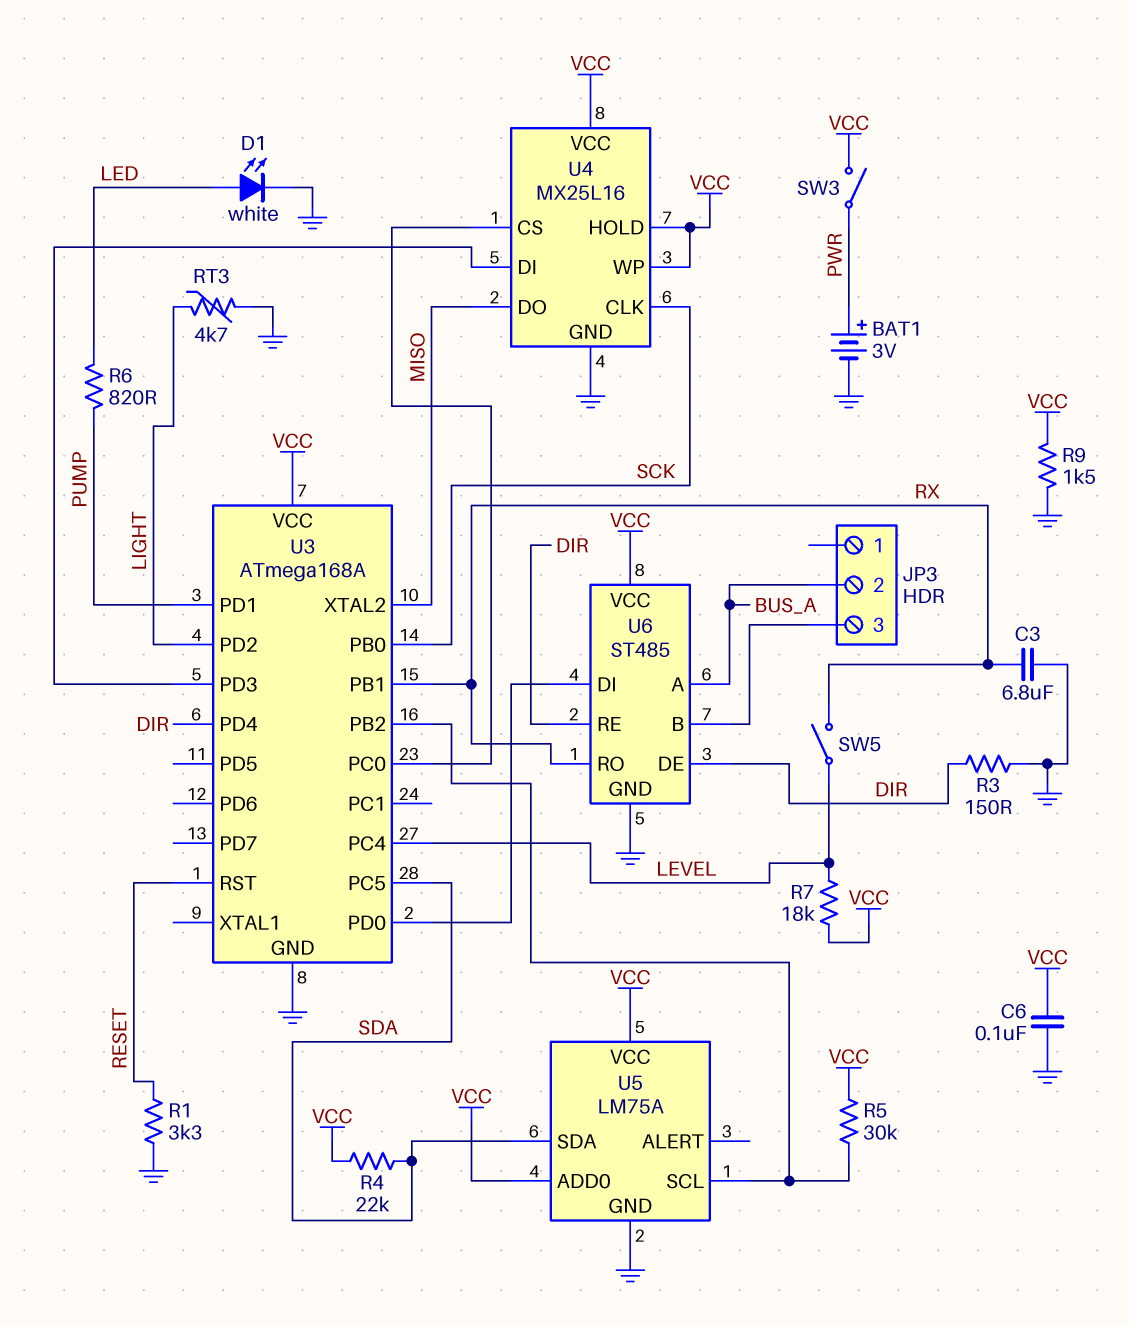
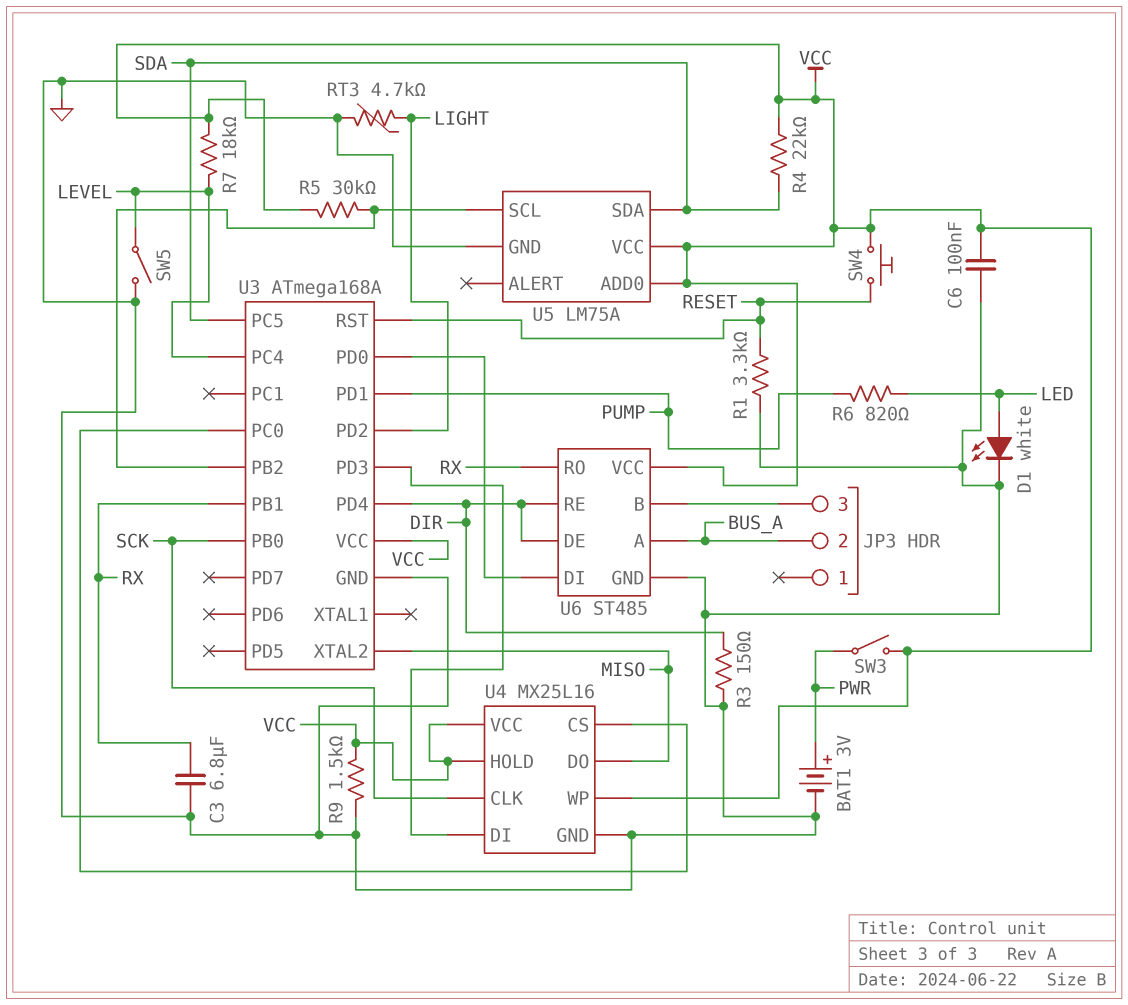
SW4: none -> button (RESET, VCC)
SW5: switch (LEVEL, RX) -> switch (GND, LEVEL)

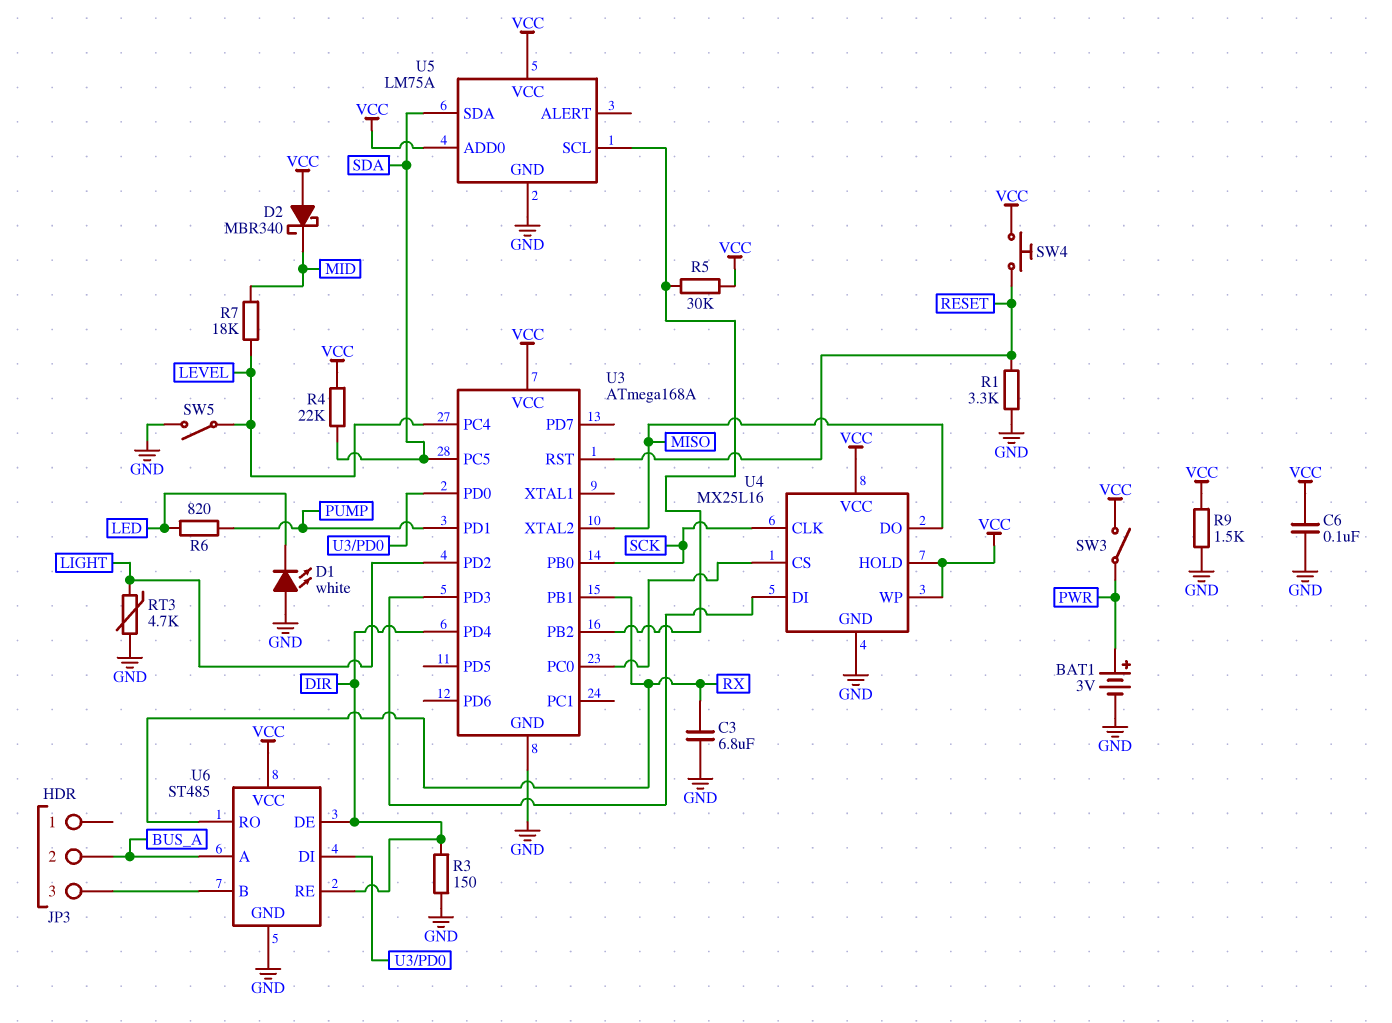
D1: LED white (A LED, K GND) -> LED white (A GND, K LED)
D2: none -> schottky MBR340 (A VCC, K MID)
R7: 18k (LEVEL, VCC) -> 18k (LEVEL, MID)

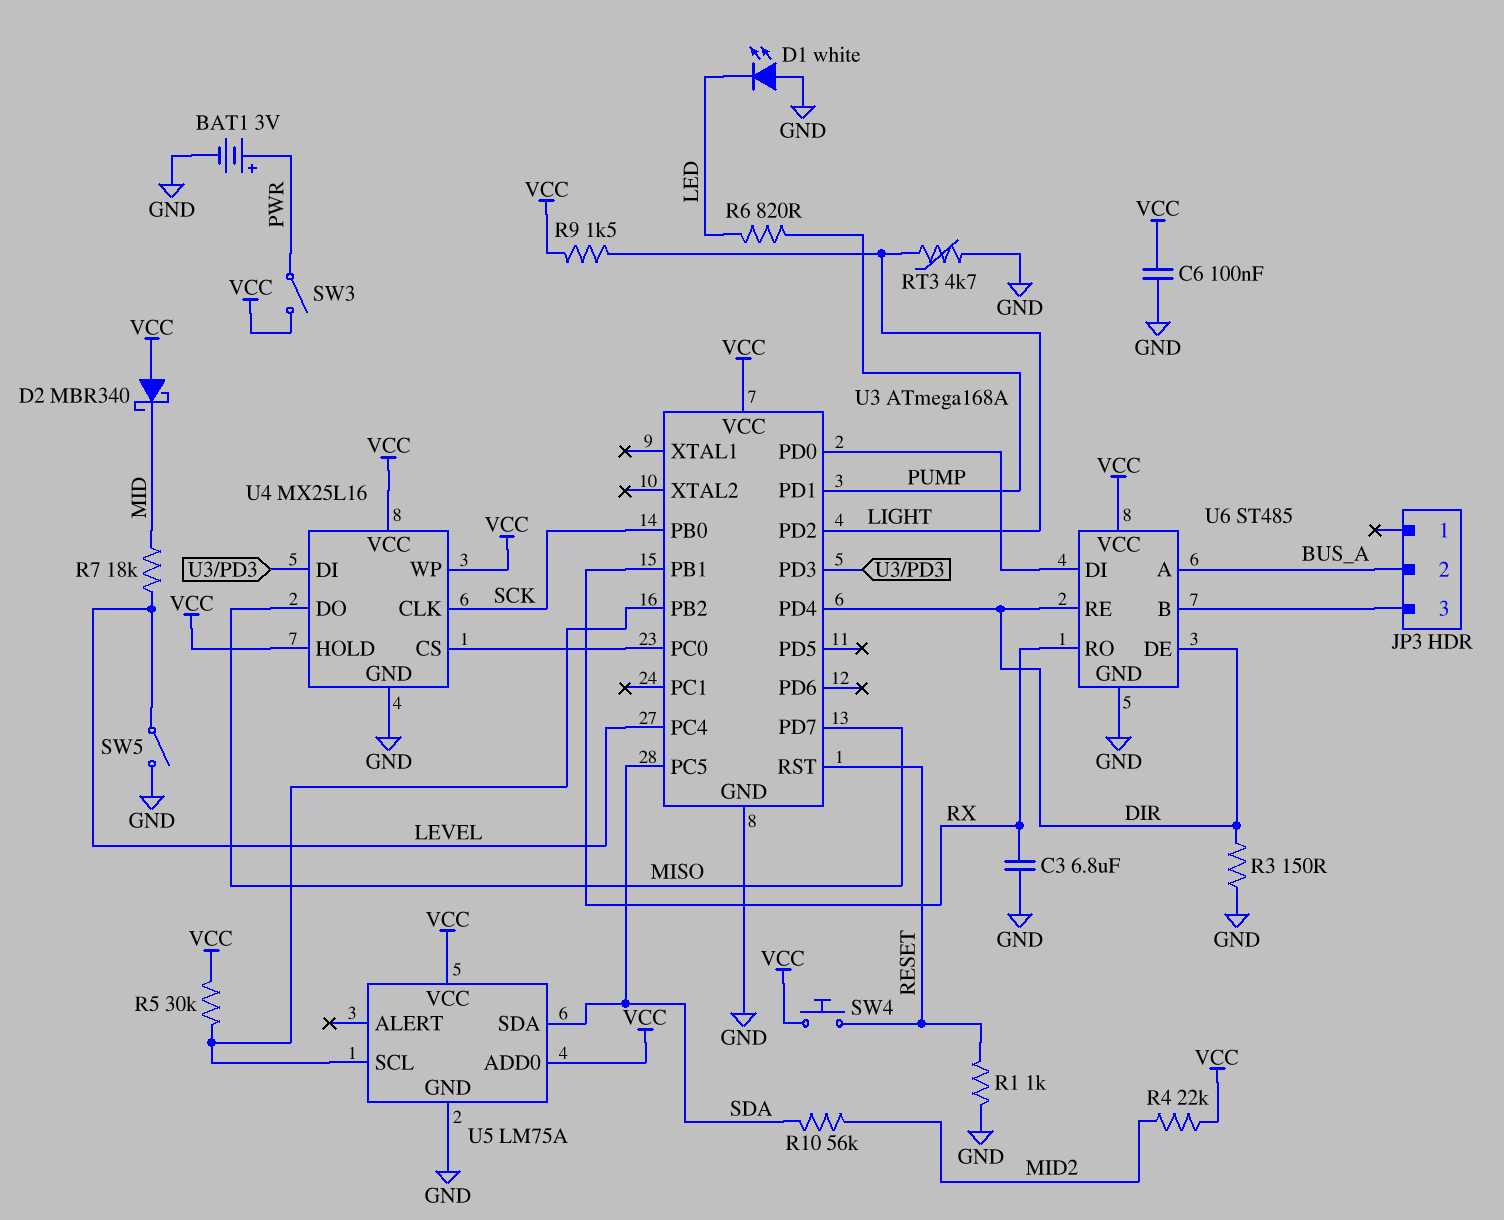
R1: 3.3k (GND, RESET) -> 1k (GND, RESET)
R4: 22k (SDA, VCC) -> 22k (MID2, VCC)
R9: 1.5k (GND, VCC) -> 1.5k (LIGHT, VCC)
R10: none -> 56k (MID2, SDA)
U3 pin PD7: none -> MISO
U3 pin XTAL2: MISO -> none

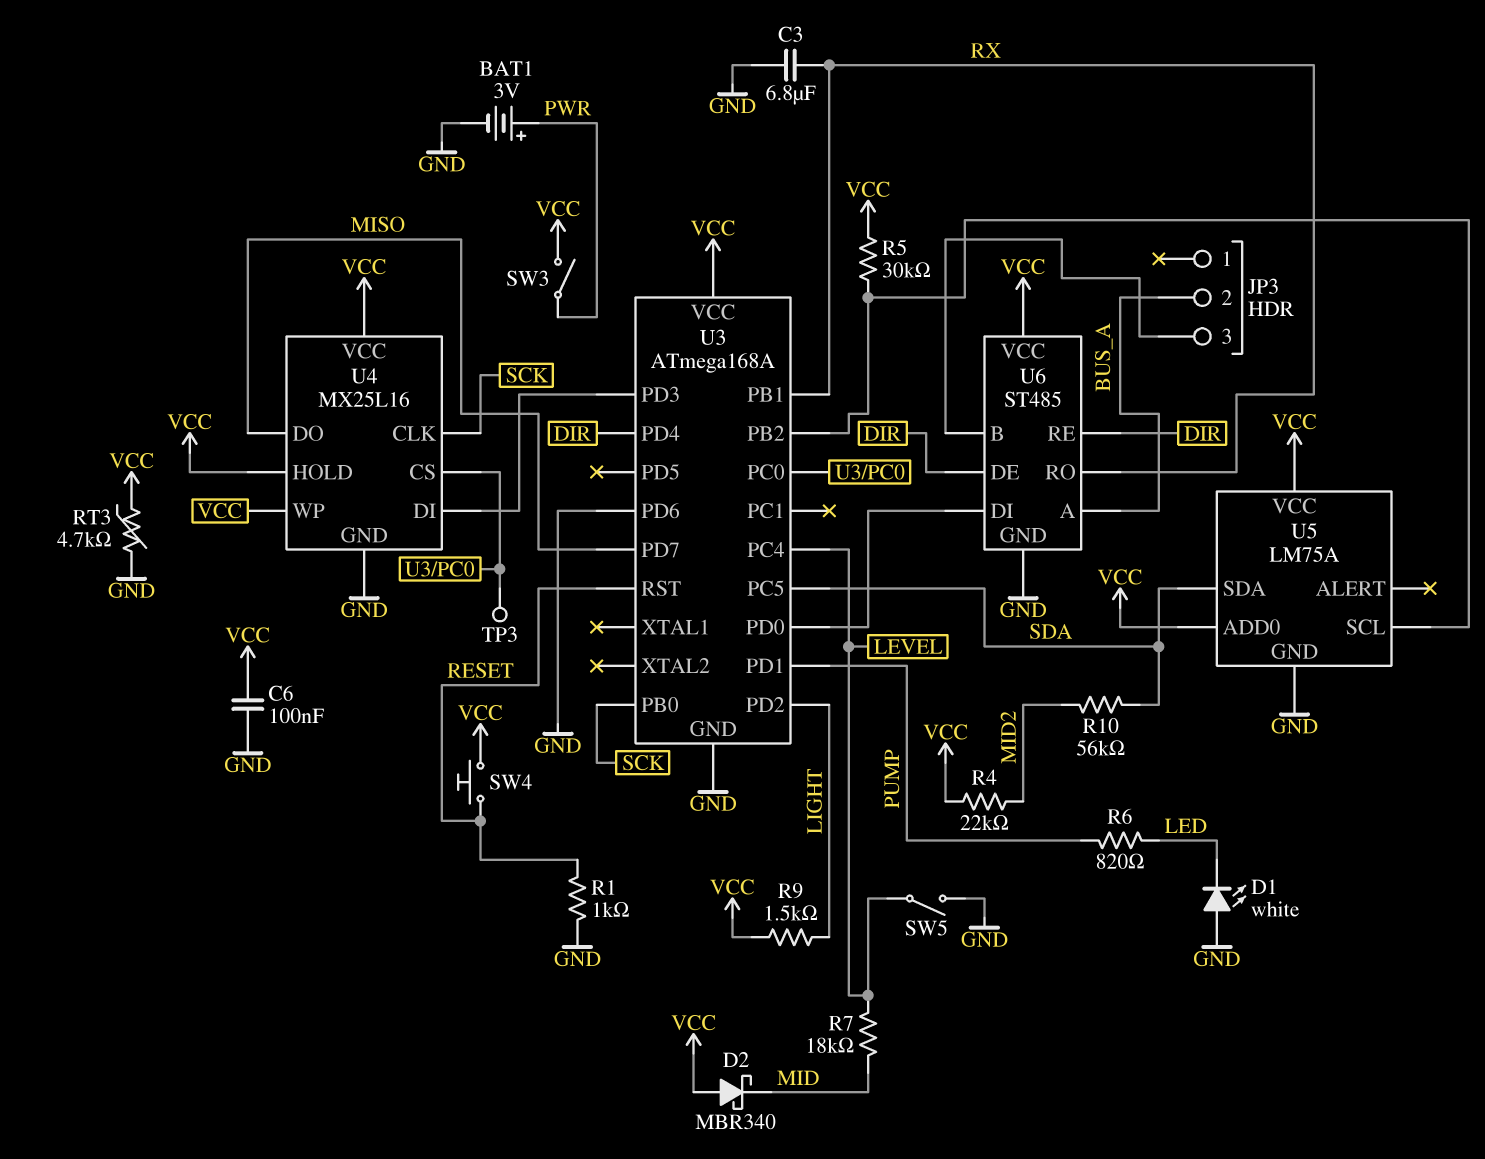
R3: 150 (DIR, GND) -> none
RT3: 4.7k (GND, LIGHT) -> 4.7k (GND, VCC)
TP3: none -> test point (U3/PC0)
U3 pin PD6: none -> GND

